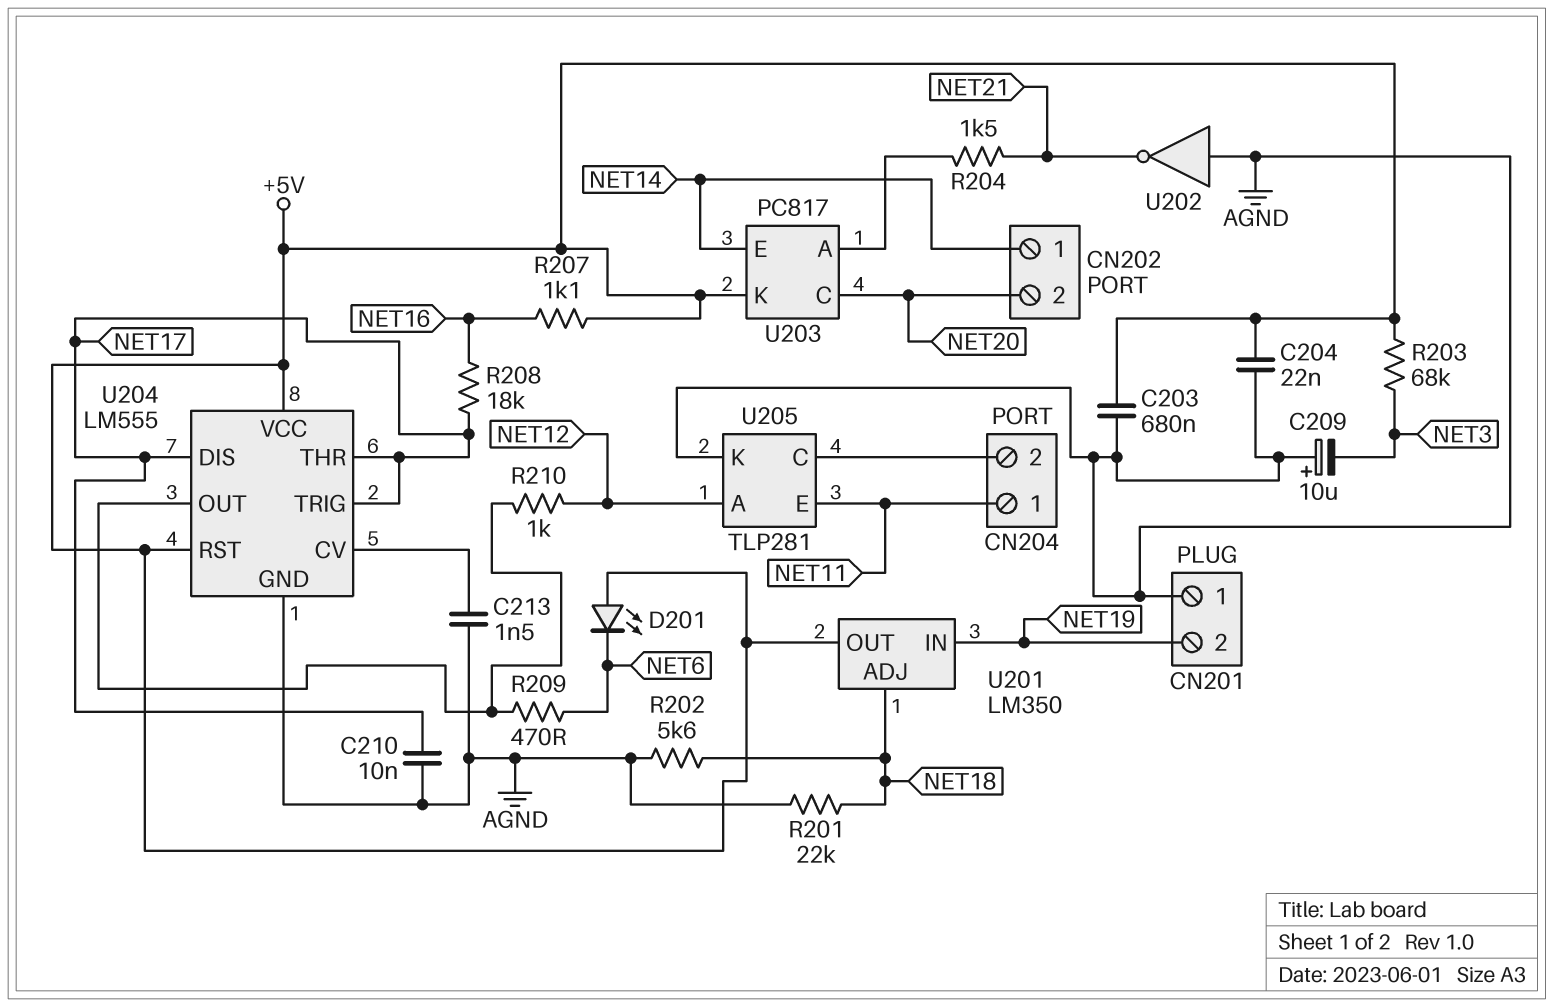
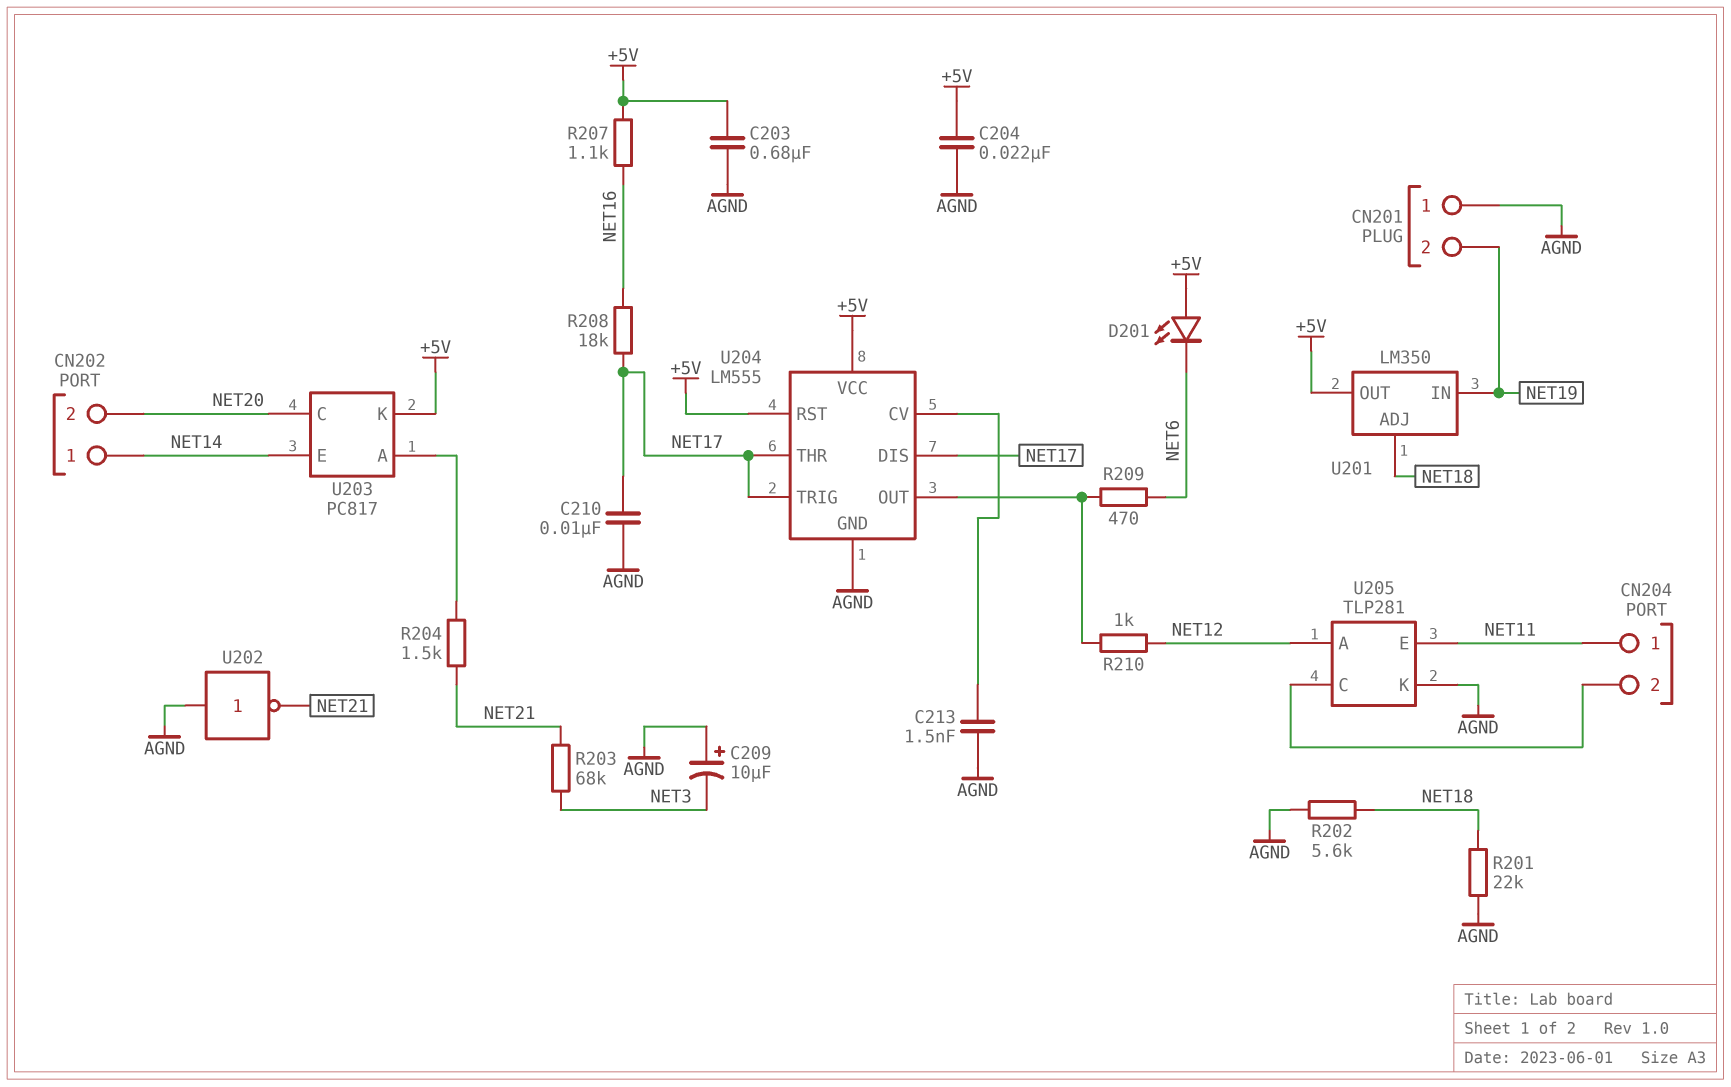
R203: 68k (+5V, NET3) -> 68k (NET3, NET21)

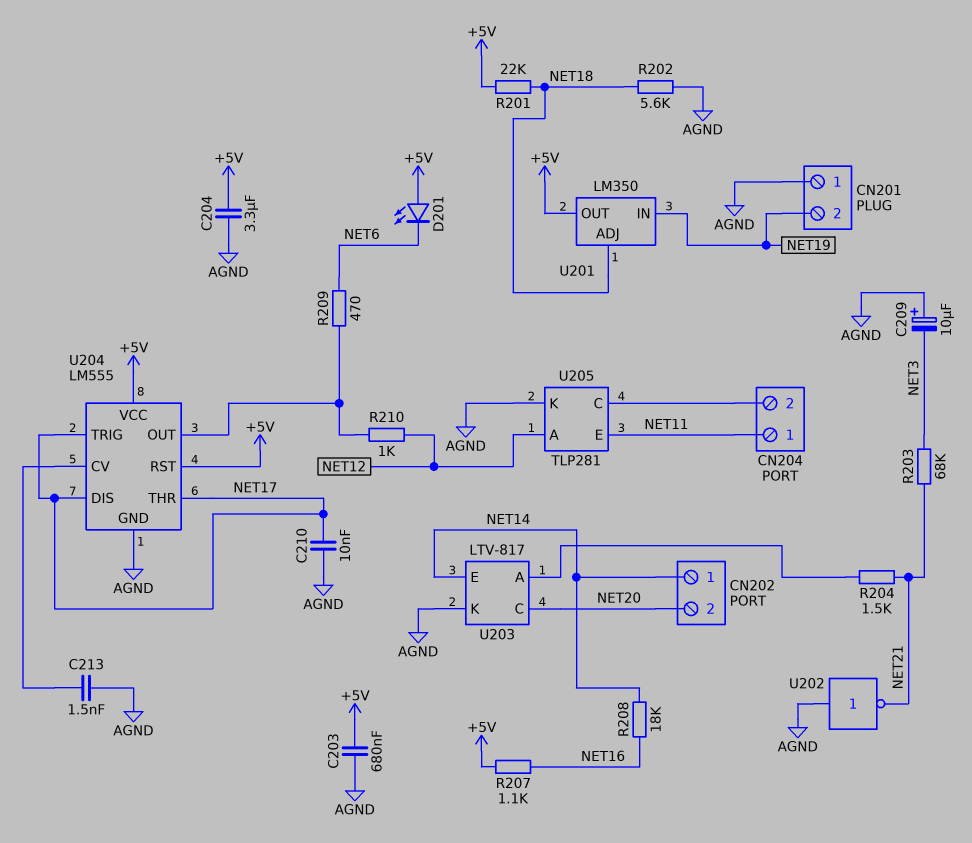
C204: 22nF (+5V, AGND) -> 3.3uF (+5V, AGND)
R201: 22k (AGND, NET18) -> 22k (+5V, NET18)
R208: 18k (NET16, NET17) -> 18k (NET14, NET16)
U203: PC817 -> LTV-817
U203 pin K: +5V -> AGND

